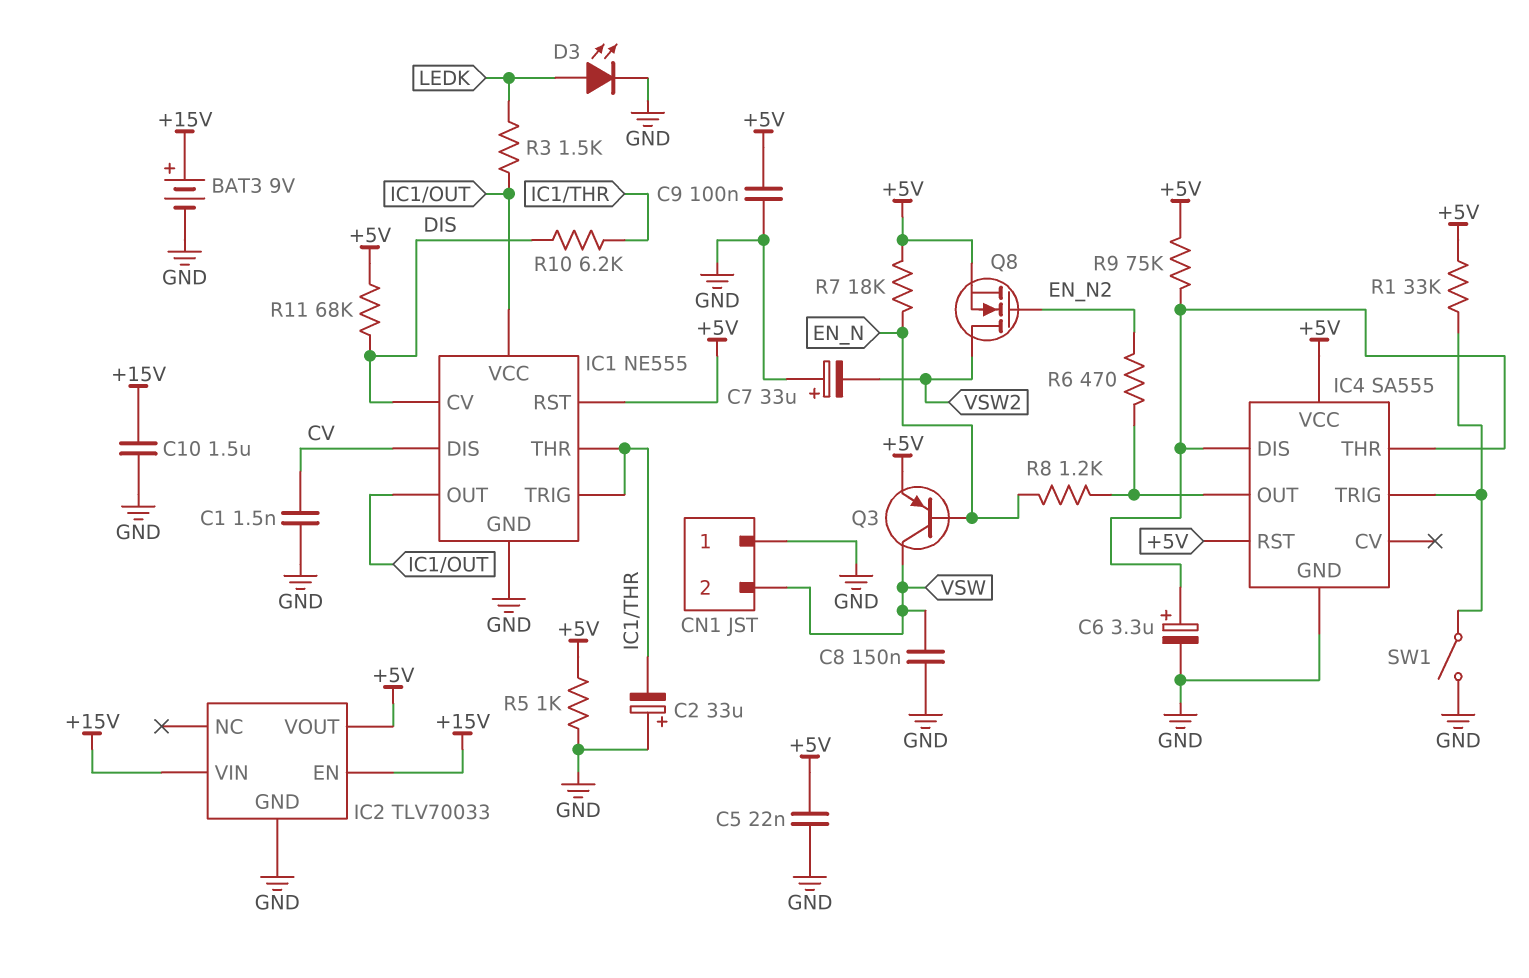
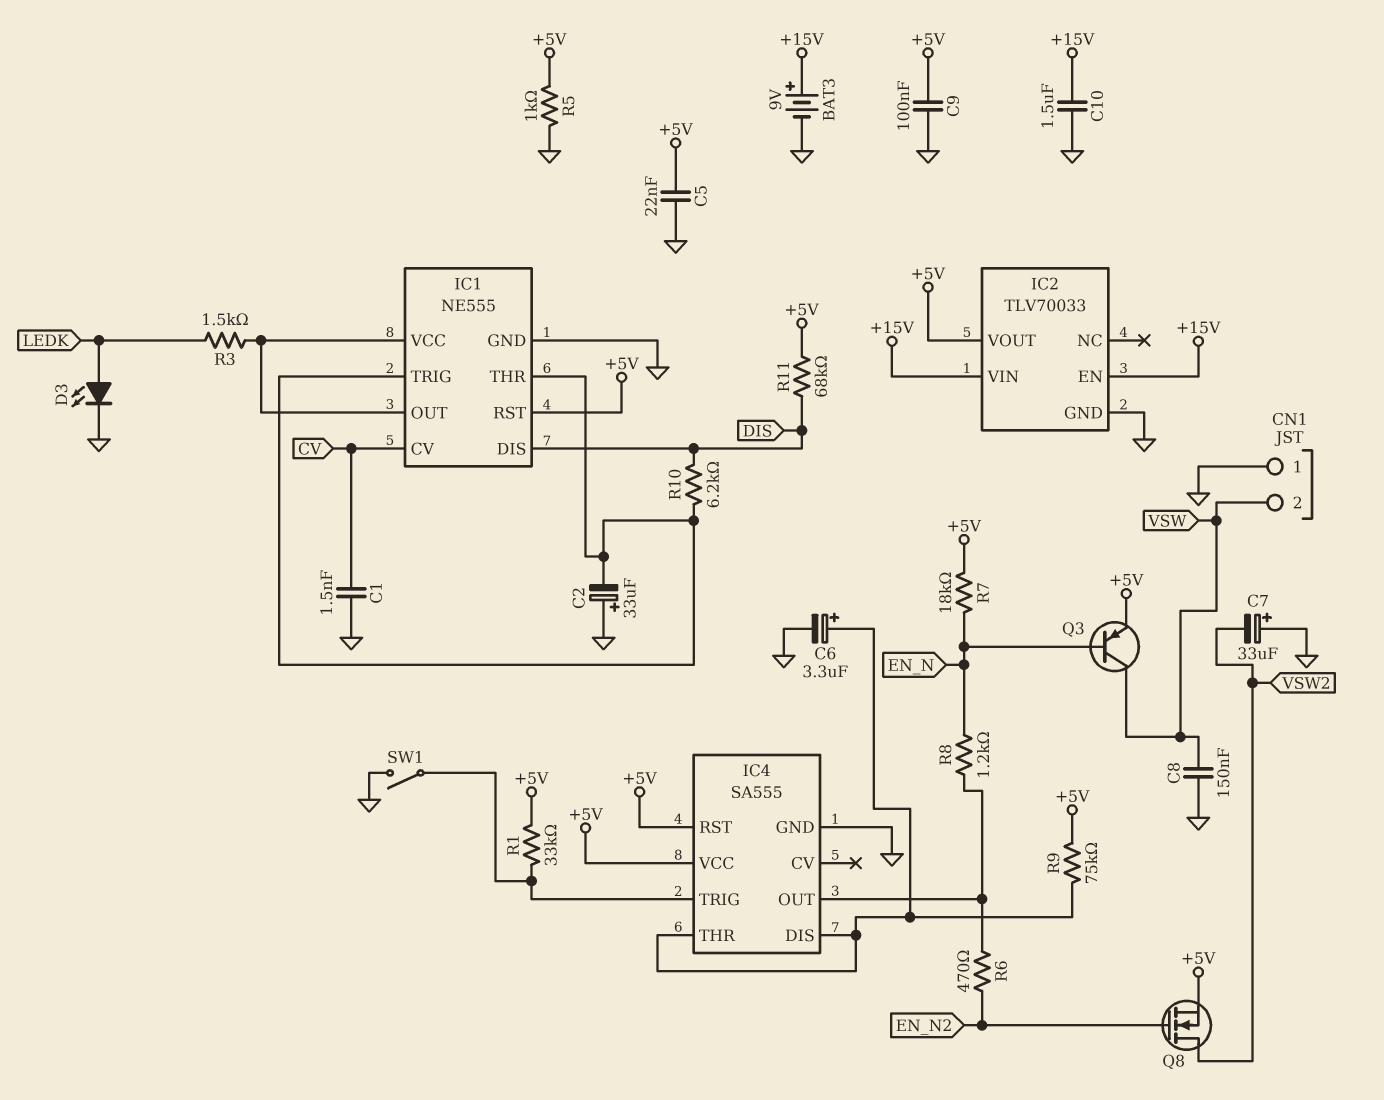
IC1 pin CV: DIS -> CV
IC1 pin DIS: CV -> DIS

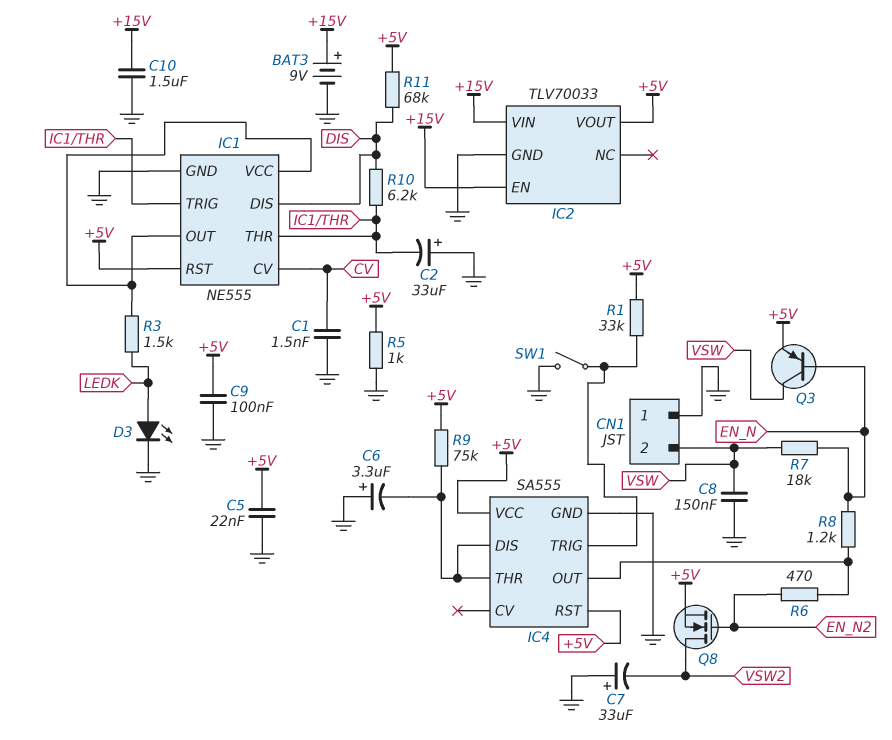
C6: 3.3uF (plus IC4/DIS, minus GND) -> 3.3uF (plus GND, minus IC4/DIS)
R7: 18k (+5V, EN_N) -> 18k (EN_N, VSW)

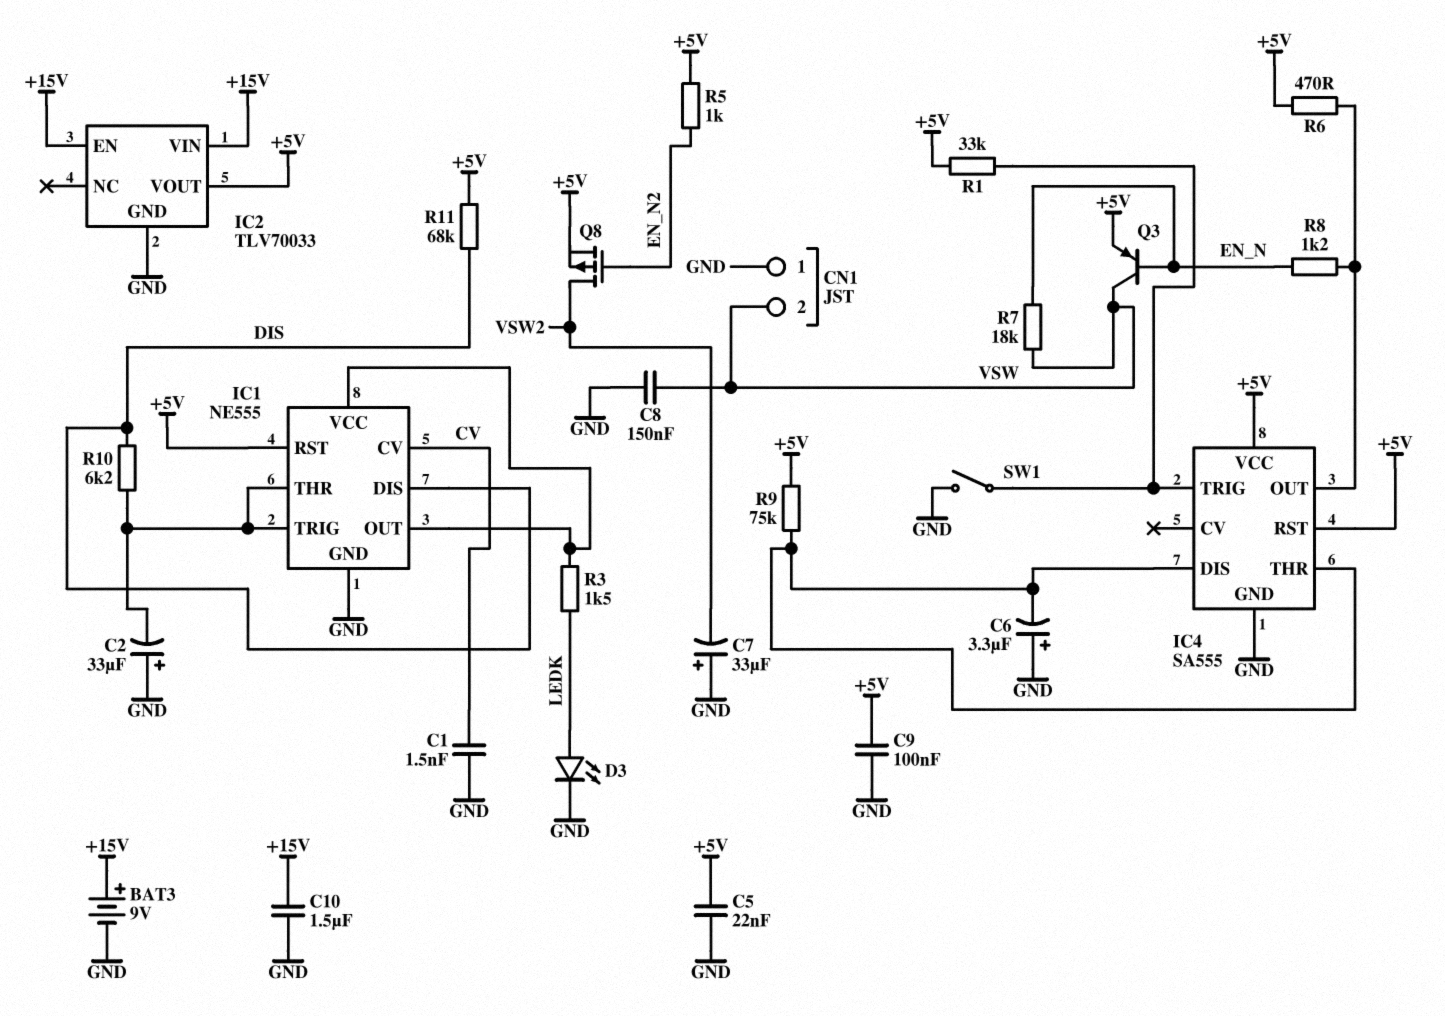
Q8: NMOS (G EN_N2, D VSW2, S +5V) -> PMOS (G EN_N2, D VSW2, S +5V)
R5: 1k (+5V, GND) -> 1k (+5V, EN_N2)
R6: 470 (EN_N2, IC4/OUT) -> 470 (+5V, IC4/OUT)

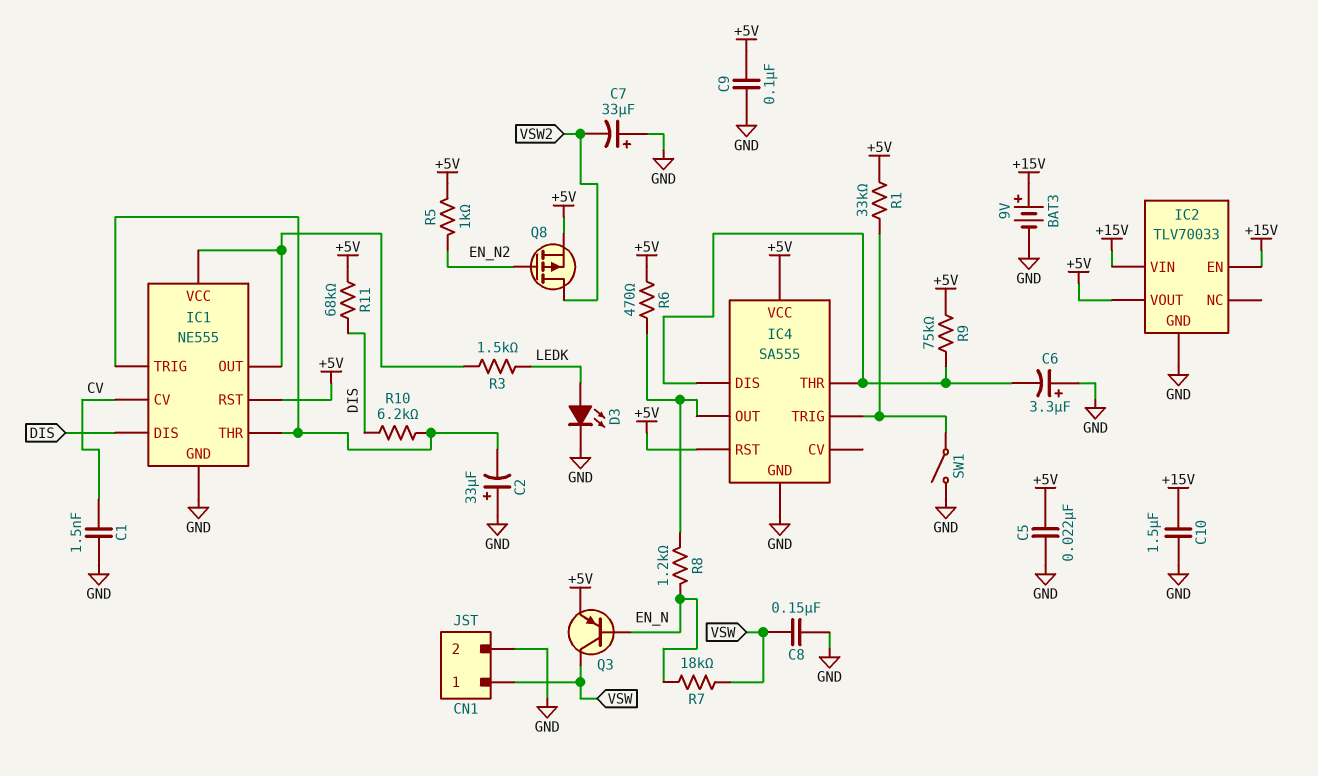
CN1 pin 1: GND -> VSW
CN1 pin 2: VSW -> GND

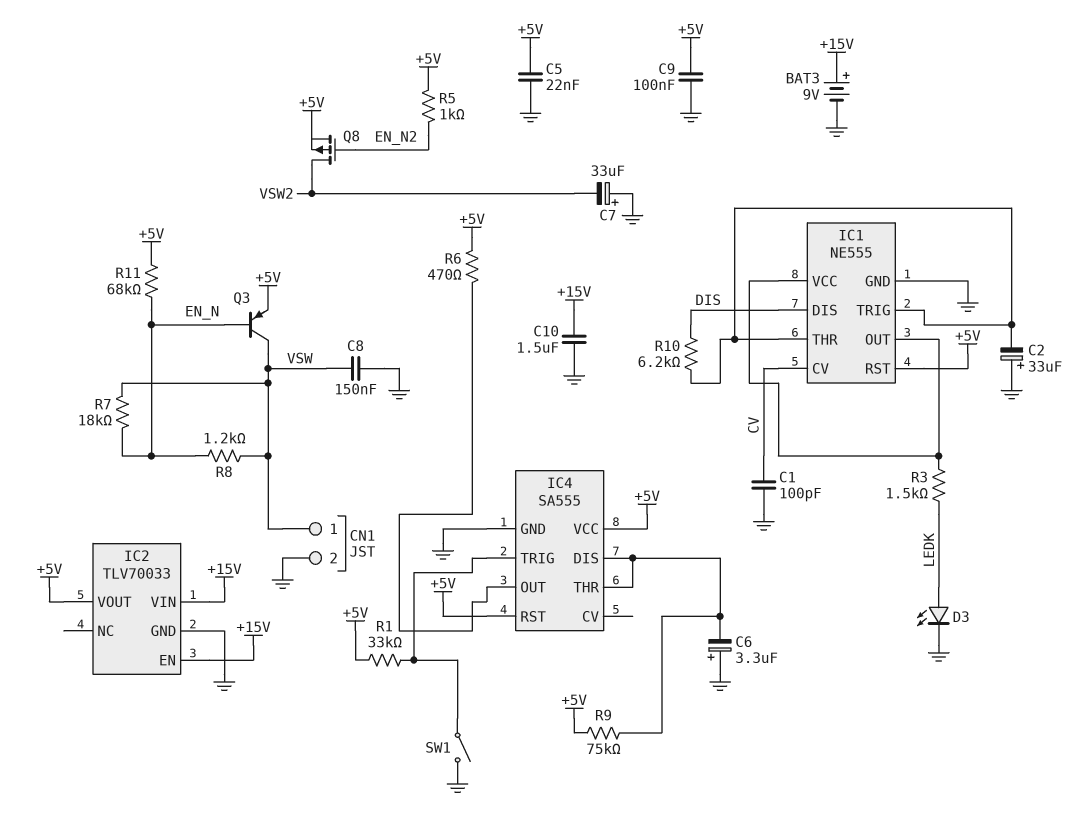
C1: 1.5nF (CV, GND) -> 100pF (CV, GND)
R8: 1.2k (EN_N, IC4/OUT) -> 1.2k (EN_N, VSW)
R11: 68k (+5V, DIS) -> 68k (+5V, EN_N)

